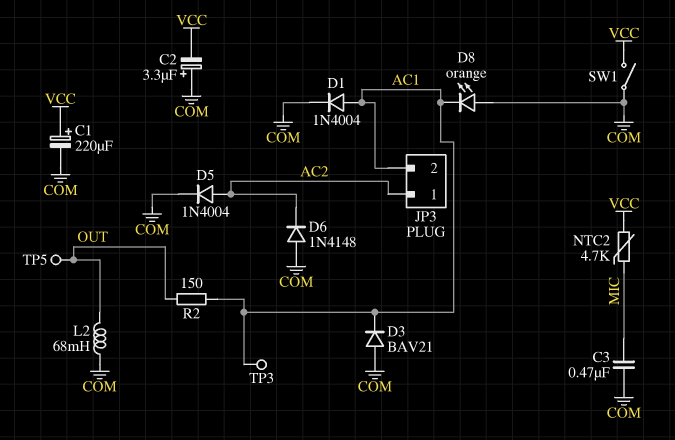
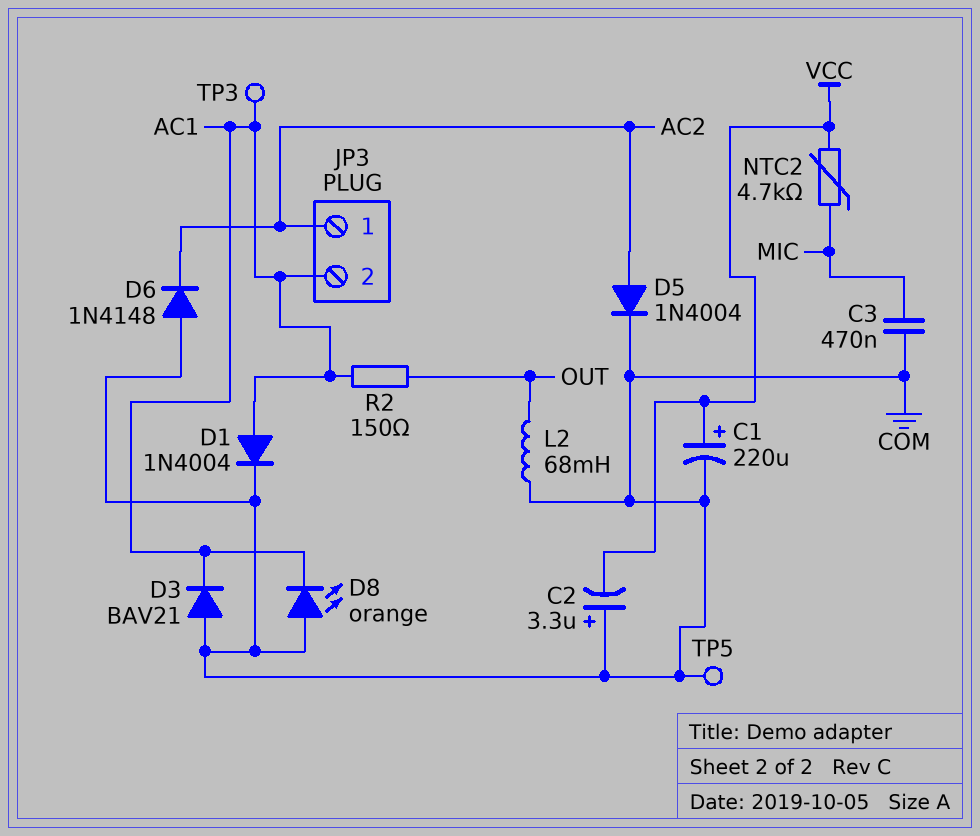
SW1: switch (COM, VCC) -> none
TP5: test point (OUT) -> test point (COM)

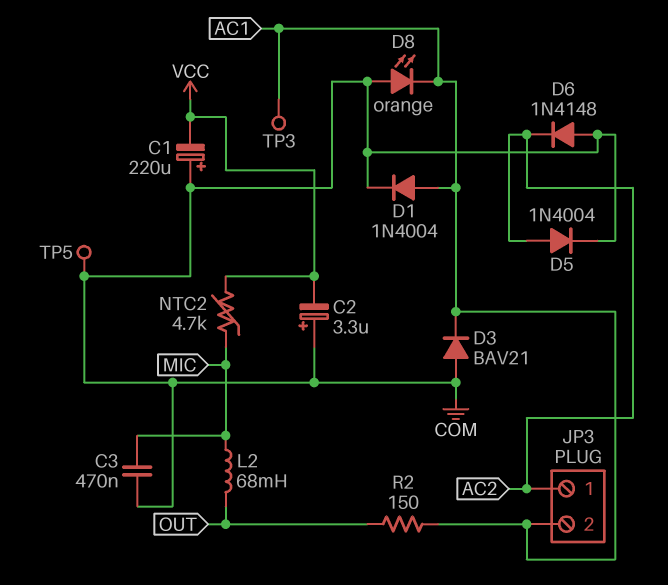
C1: 220uF (plus VCC, minus COM) -> 220uF (plus COM, minus VCC)
L2: 68mH (COM, OUT) -> 68mH (MIC, OUT)

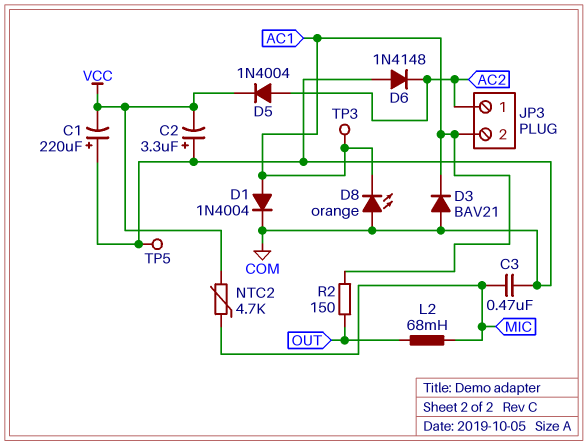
D5: diode 1N4004 (A AC2, K COM) -> diode 1N4004 (A AC2, K VCC)

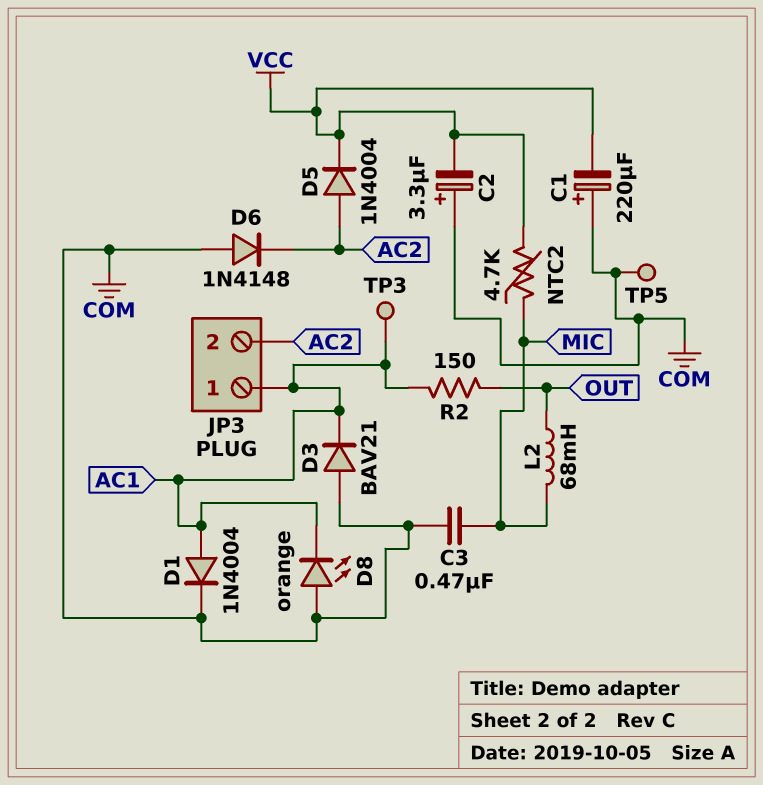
JP3 pin 1: AC2 -> AC1
JP3 pin 2: AC1 -> AC2

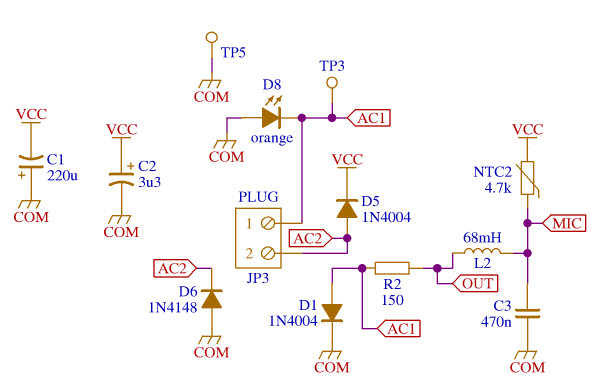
C2: 3.3uF (plus COM, minus VCC) -> 3.3uF (plus VCC, minus COM)
D3: diode BAV21 (A COM, K AC1) -> none

